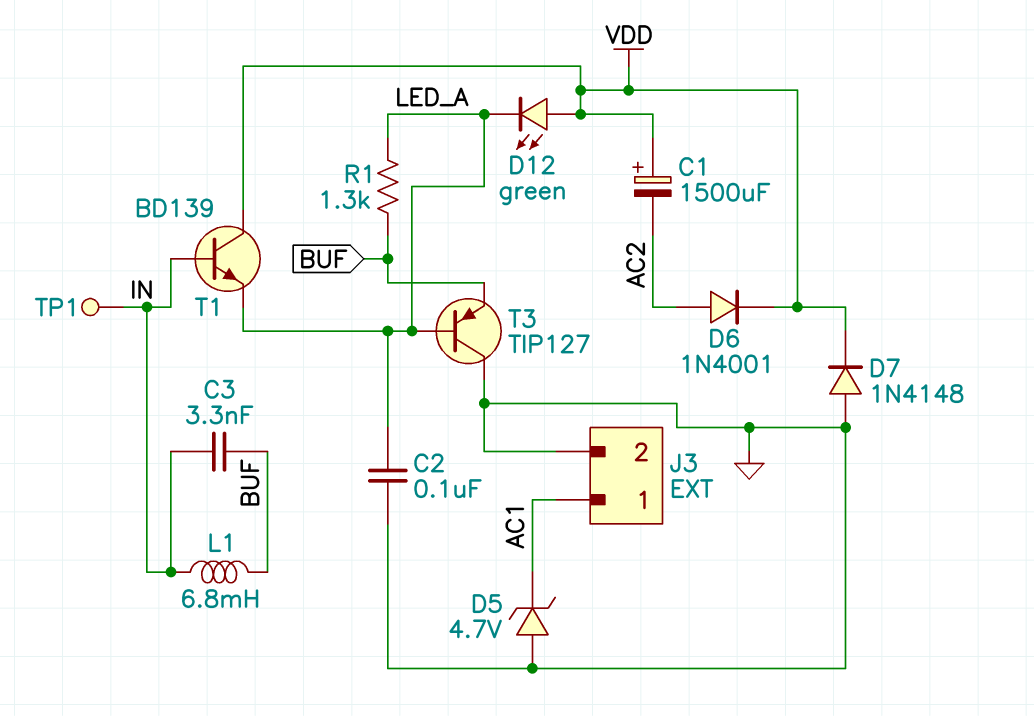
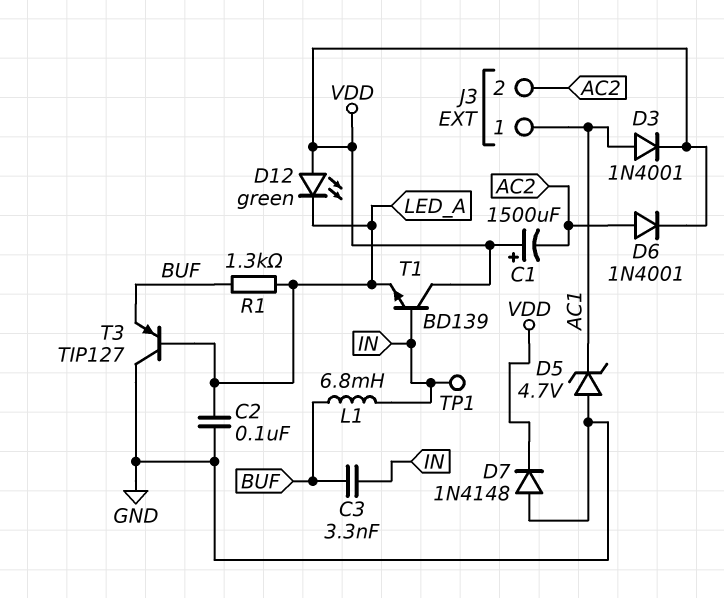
D3: none -> diode 1N4001 (A AC1, K VDD)
J3 pin 2: GND -> AC2

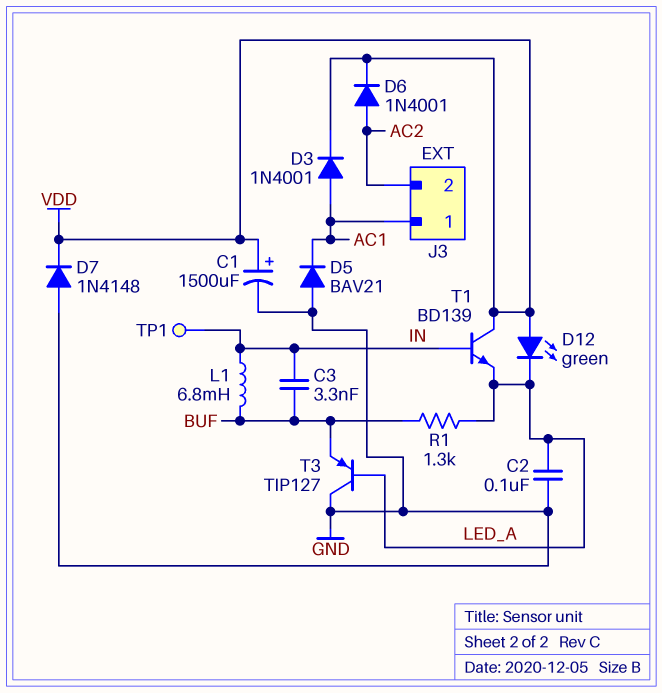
C1: 1500uF (plus VDD, minus AC2) -> 1500uF (plus VDD, minus GND)
D5: zener 4.7V (A GND, K AC1) -> diode BAV21 (A GND, K AC1)

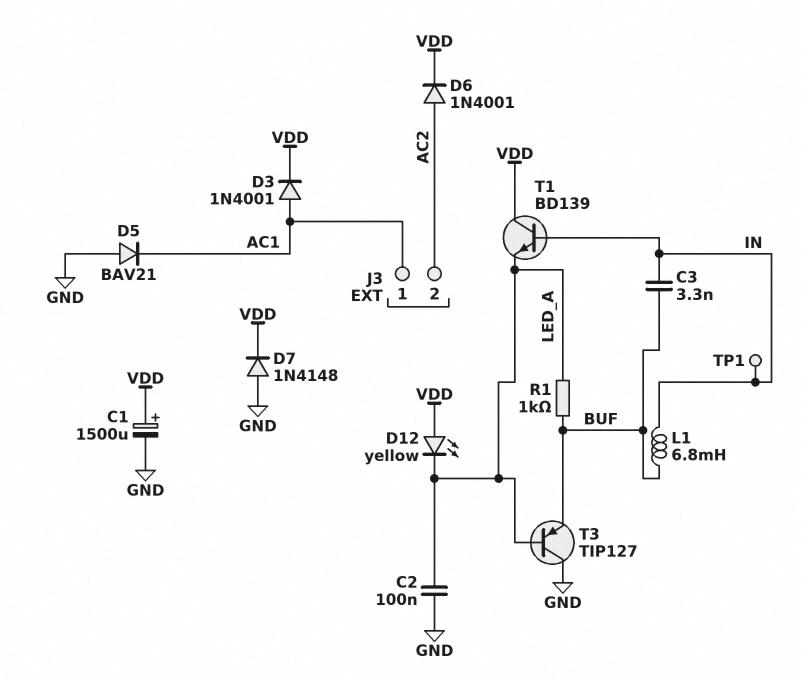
D12: LED green (A VDD, K LED_A) -> LED yellow (A VDD, K LED_A)
R1: 1.3k (BUF, LED_A) -> 1k (BUF, LED_A)

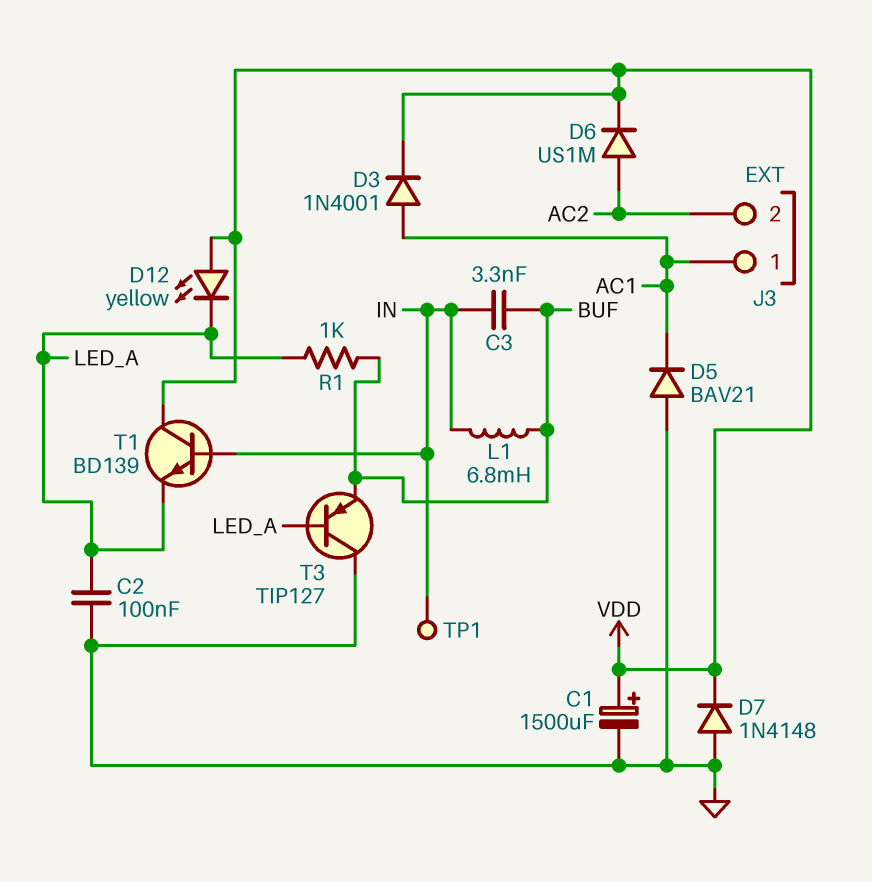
D6: diode 1N4001 (A AC2, K VDD) -> diode US1M (A AC2, K VDD)

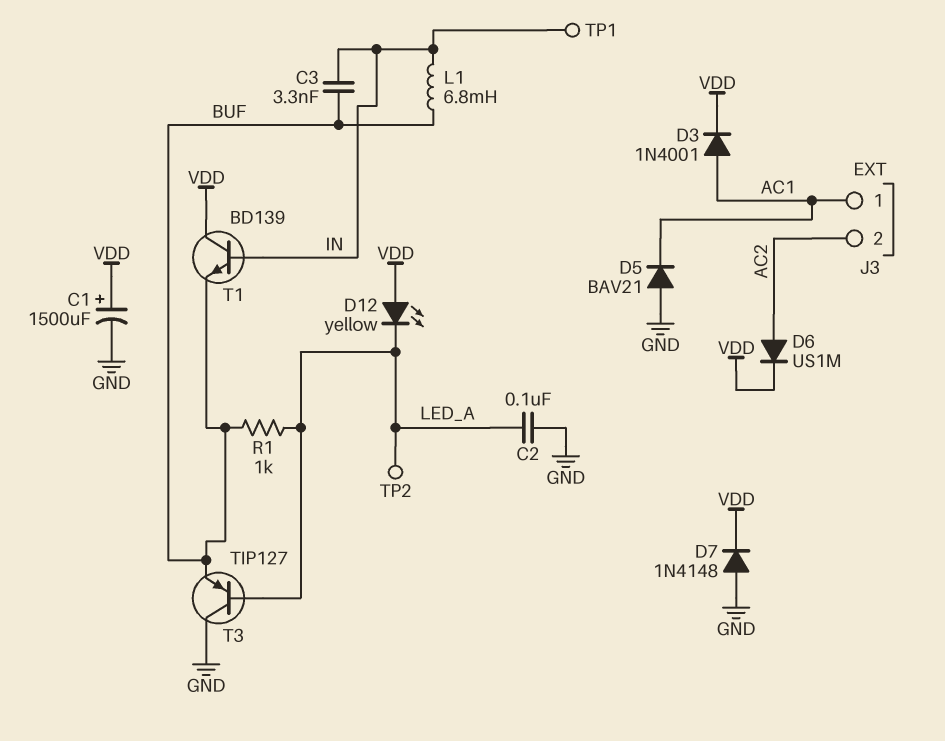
T1: NPN BD139 (B IN, C VDD, E LED_A) -> NPN BD139 (B IN, C VDD, E BUF)
TP2: none -> test point (LED_A)

